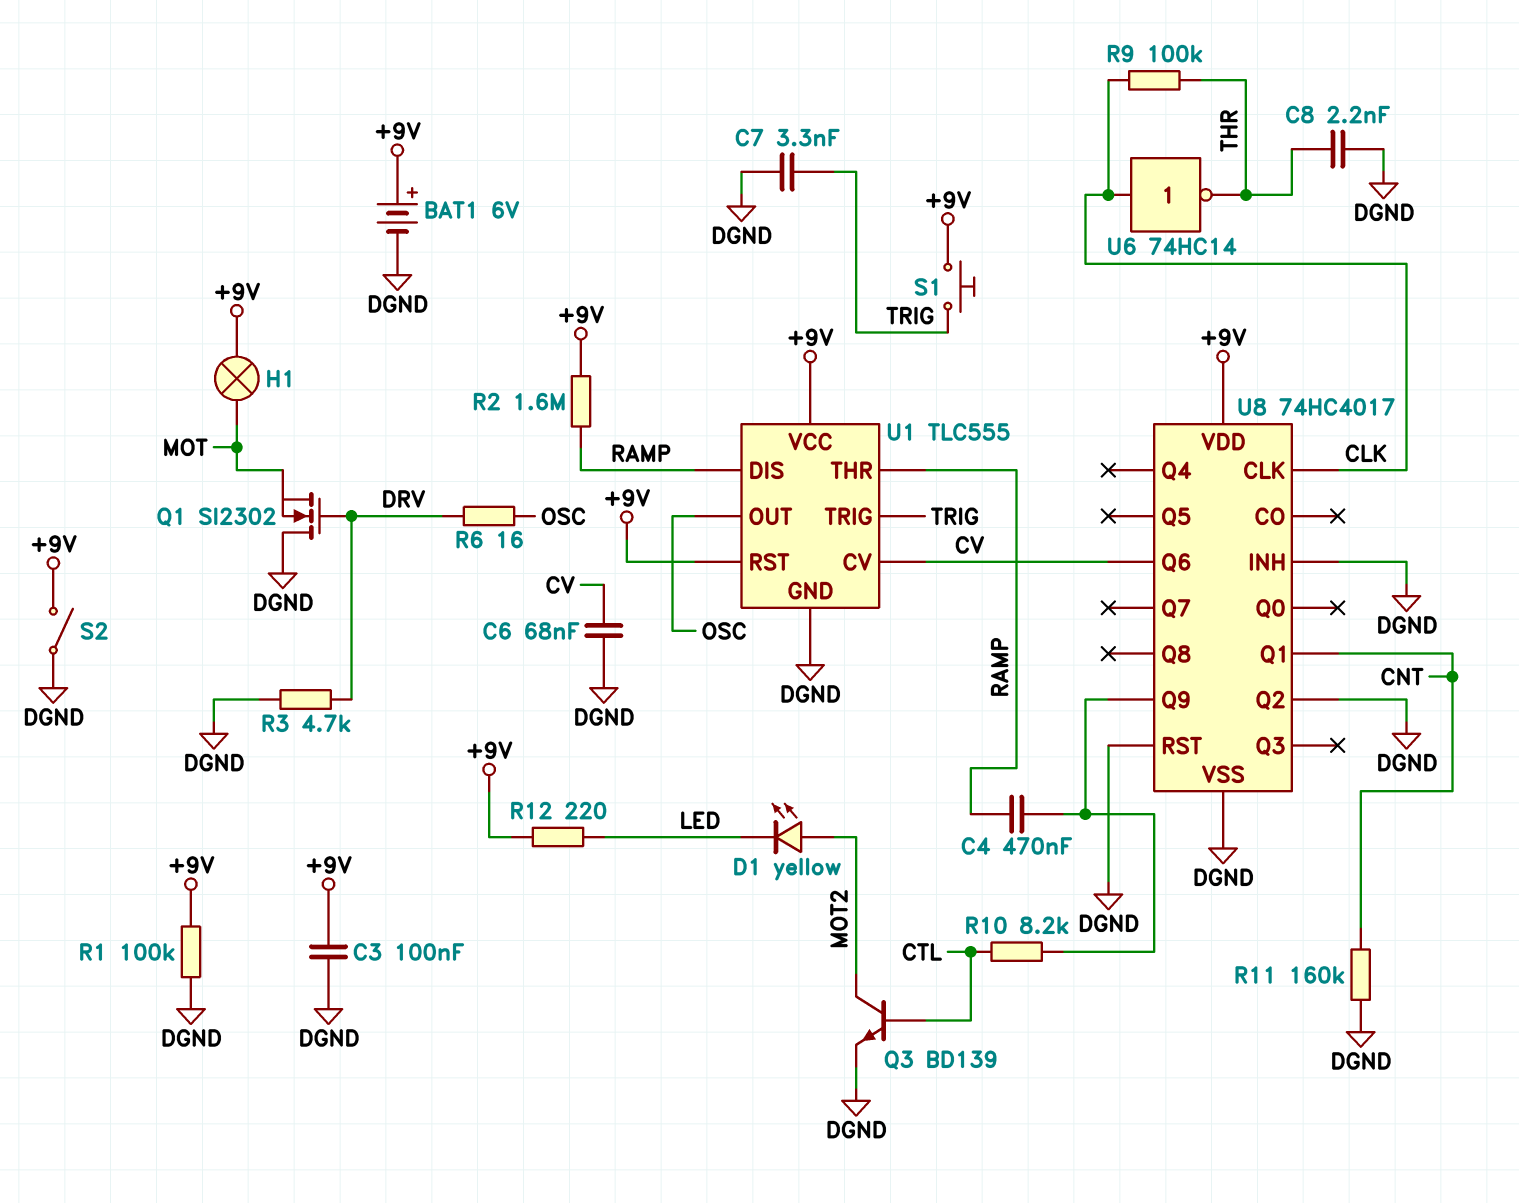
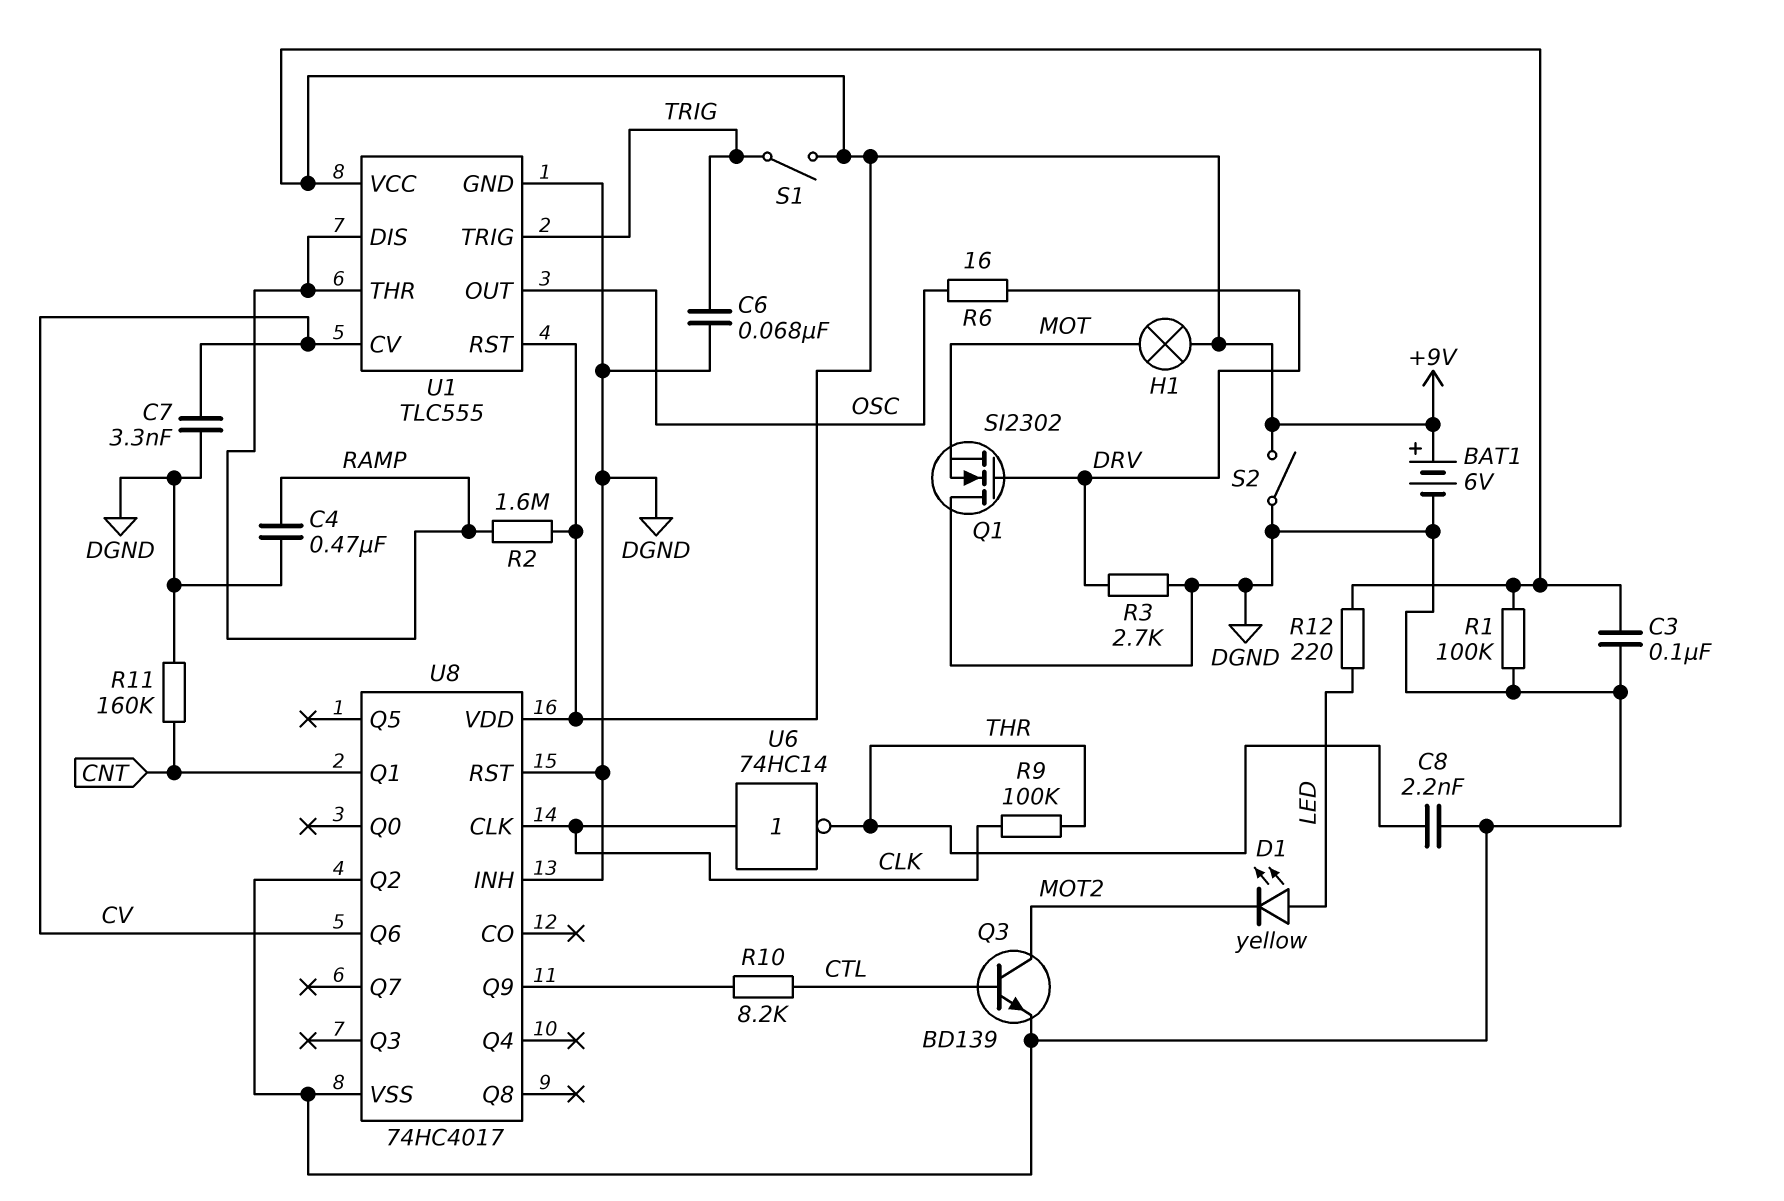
C4: 470nF (RAMP, U8/Q9) -> 470nF (DGND, RAMP)
C6: 68nF (CV, DGND) -> 68nF (DGND, TRIG)
C7: 3.3nF (DGND, TRIG) -> 3.3nF (CV, DGND)
D1: LED yellow (A MOT2, K LED) -> LED yellow (A LED, K MOT2)
R3: 4.7k (DGND, DRV) -> 2.7k (DGND, DRV)
S1: button (+9V, TRIG) -> switch (+9V, TRIG)

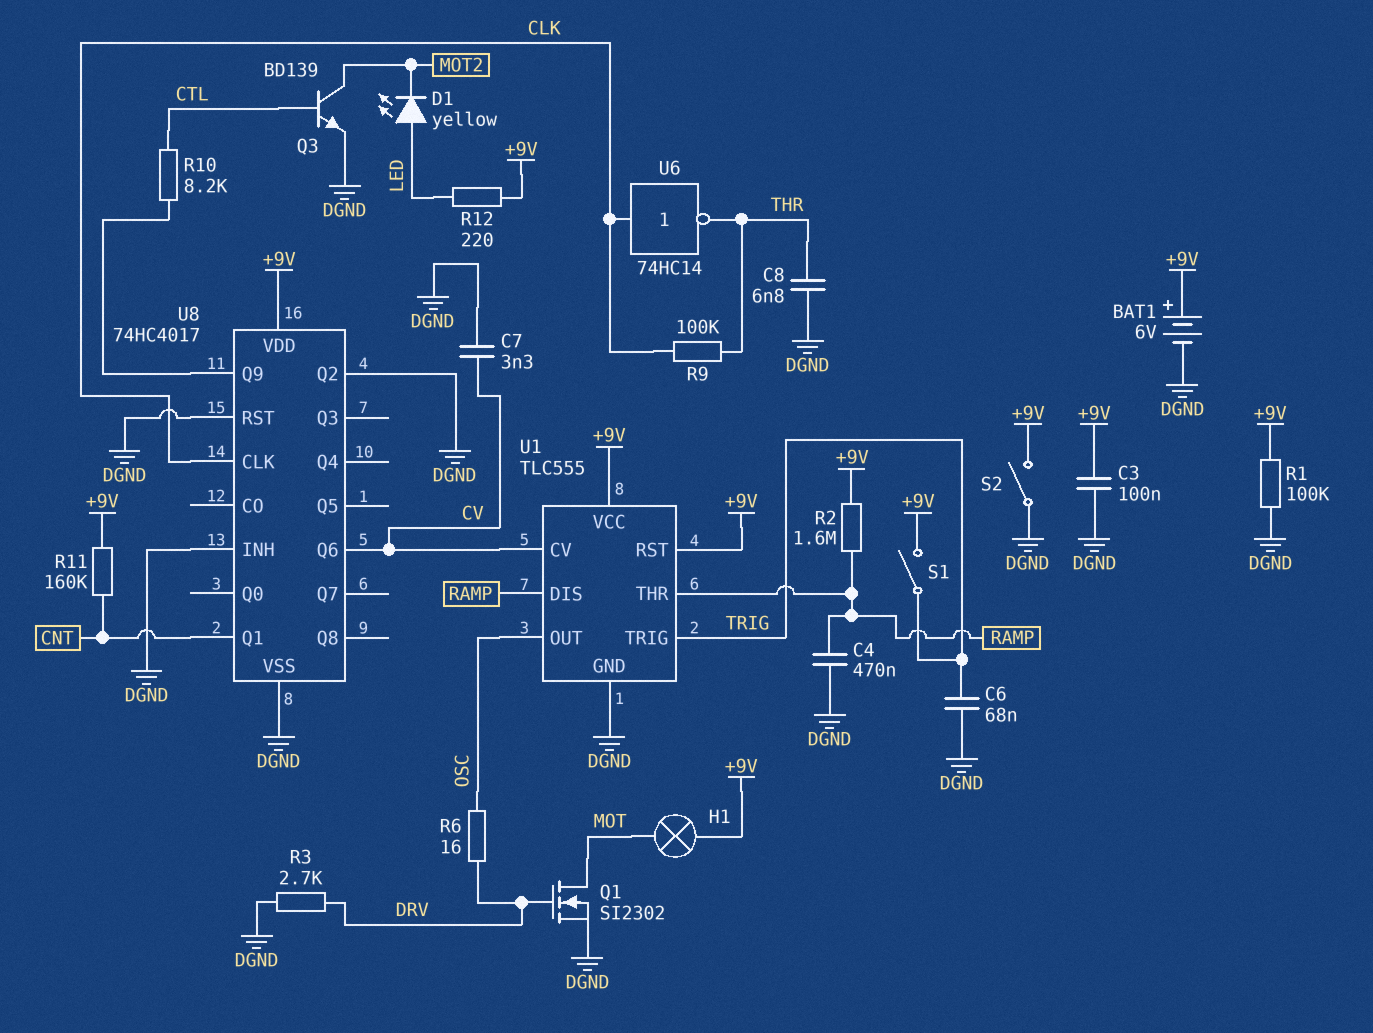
C8: 2.2nF (DGND, THR) -> 6.8nF (DGND, THR)
Q1: NMOS SI2302 (G DRV, D DGND, S MOT) -> NMOS SI2302 (G DRV, D MOT, S DGND)
R11: 160k (CNT, DGND) -> 160k (+9V, CNT)

